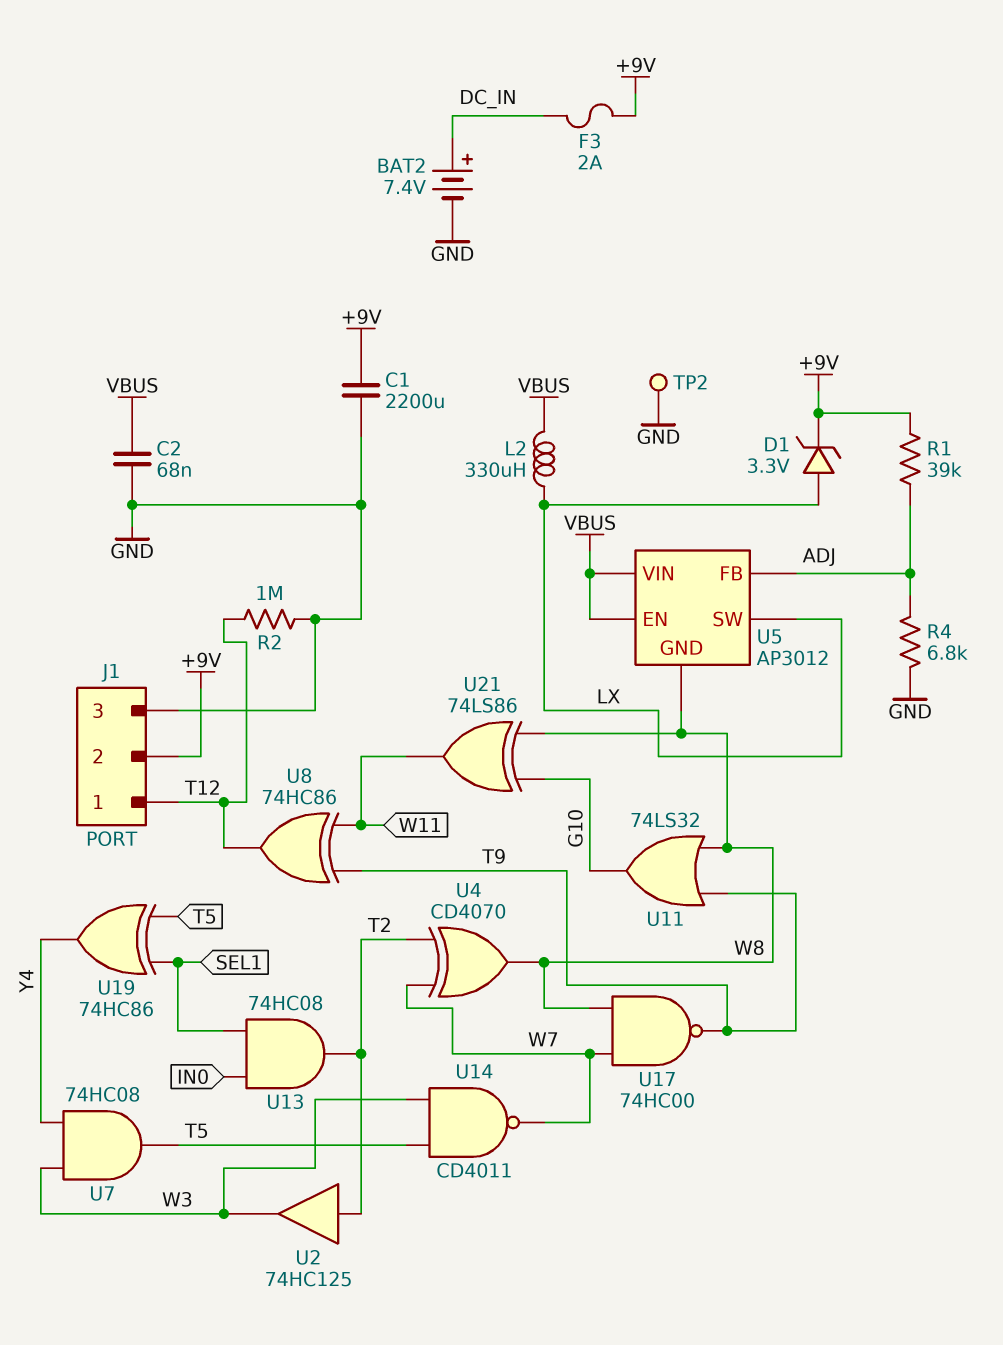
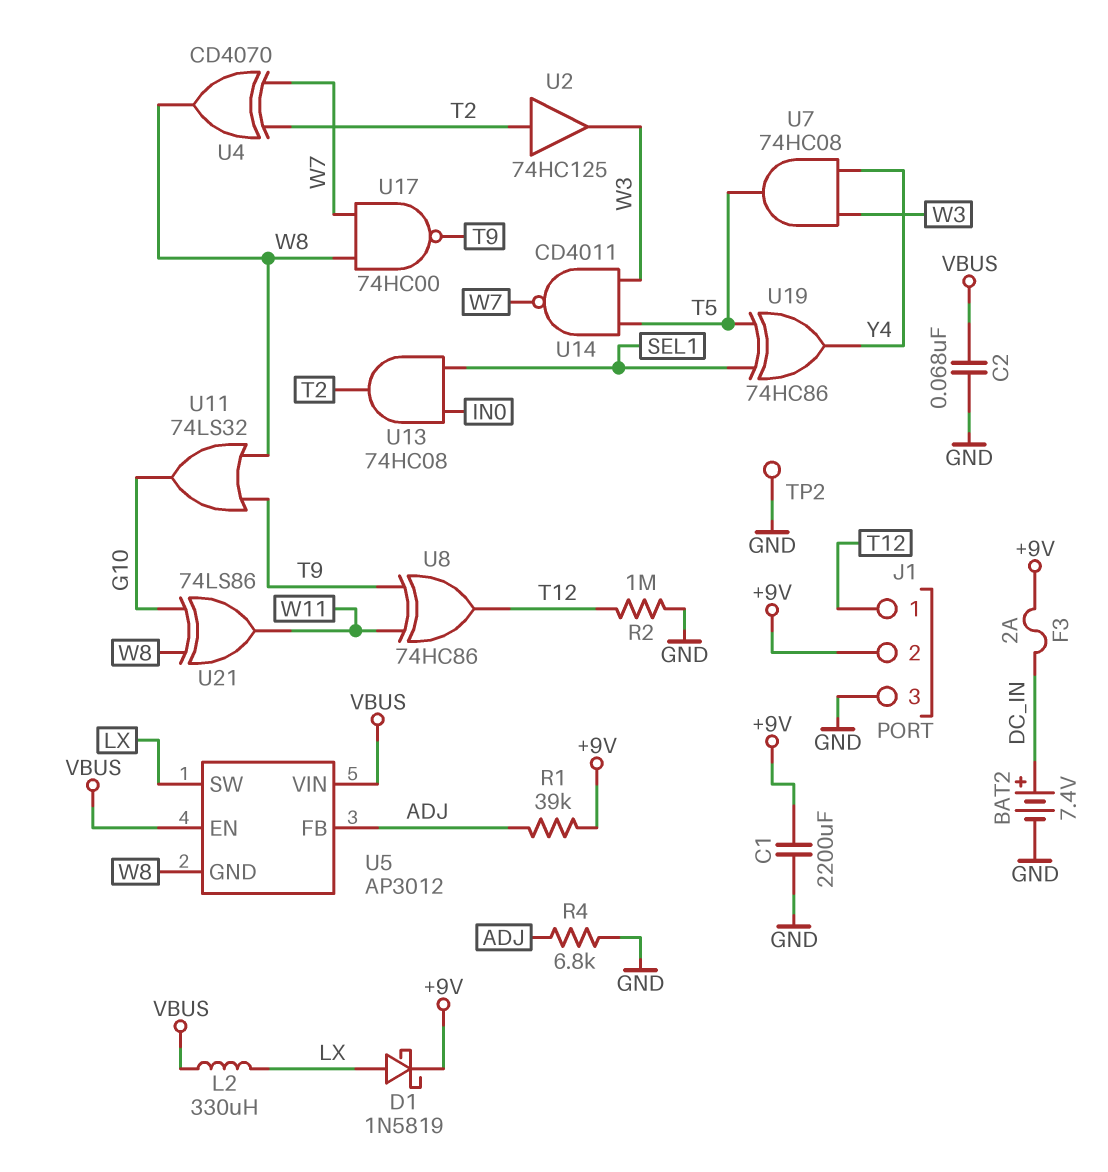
D1: zener 3.3V (A LX, K +9V) -> schottky 1N5819 (A LX, K +9V)

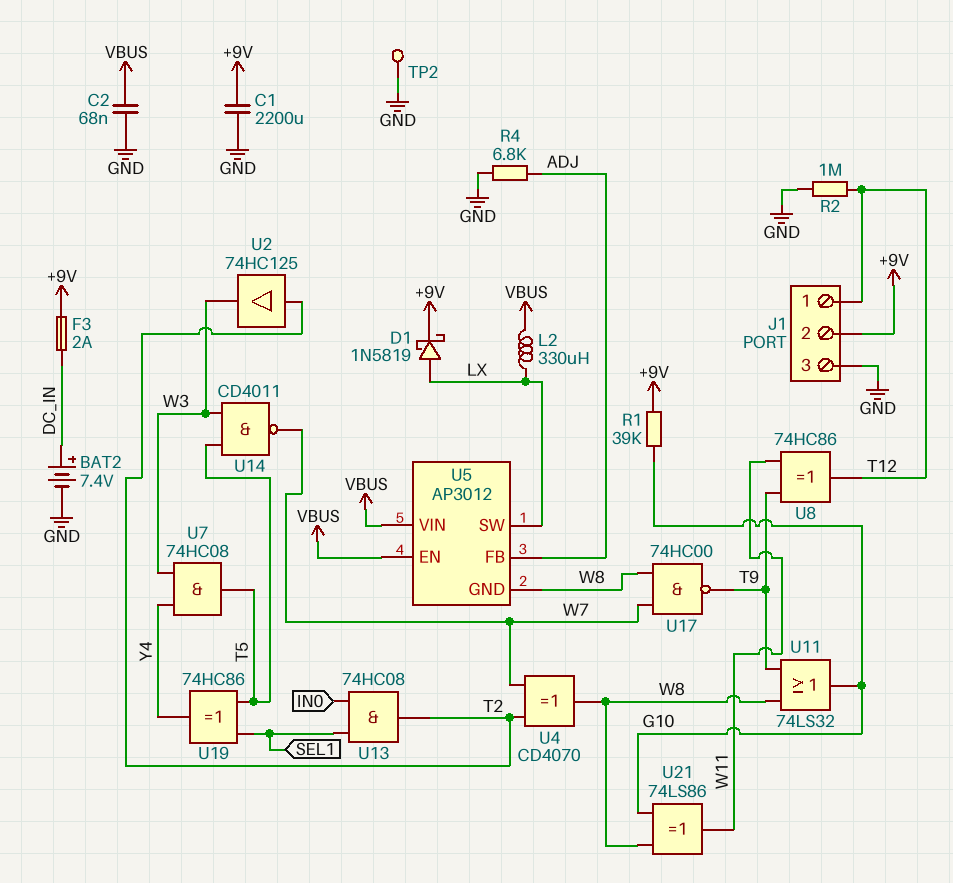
R1: 39k (+9V, ADJ) -> 39k (+9V, G10)

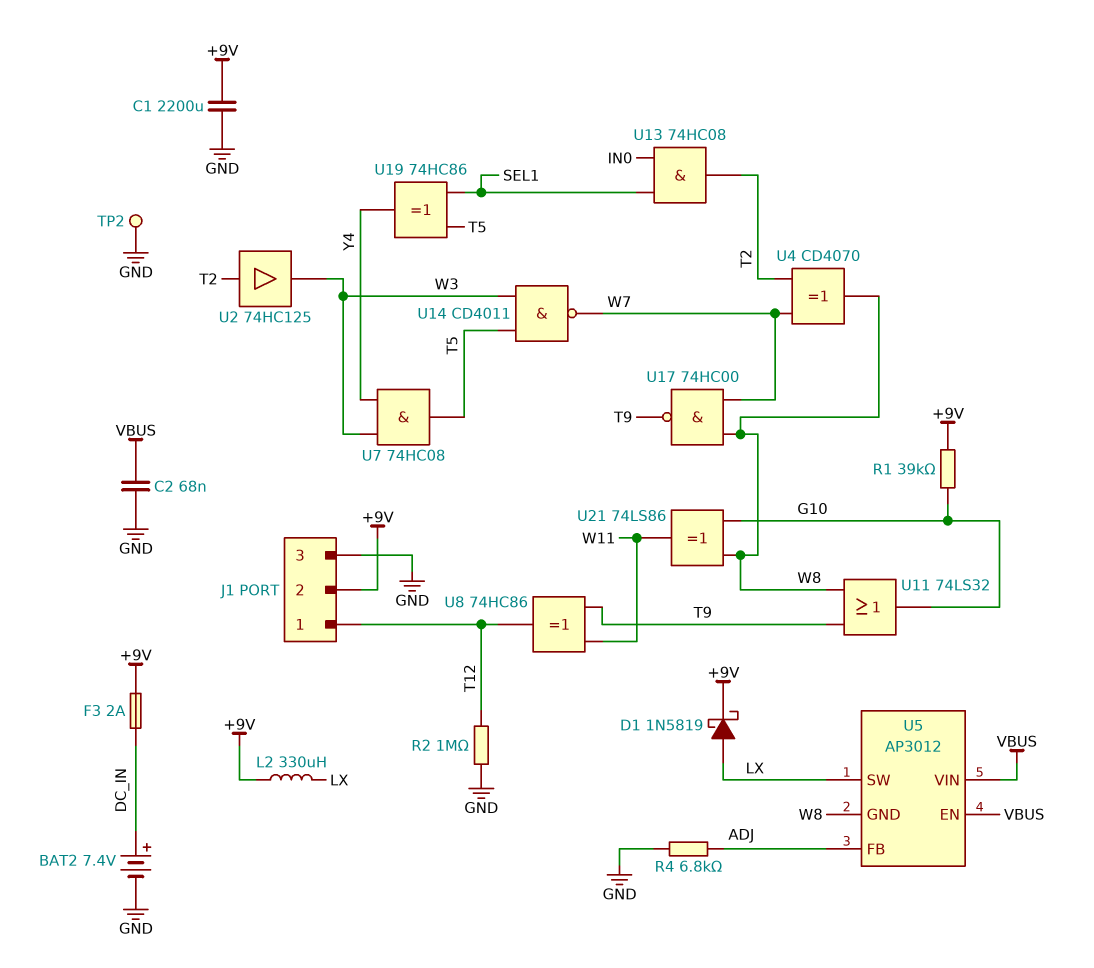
L2: 330uH (LX, VBUS) -> 330uH (+9V, LX)

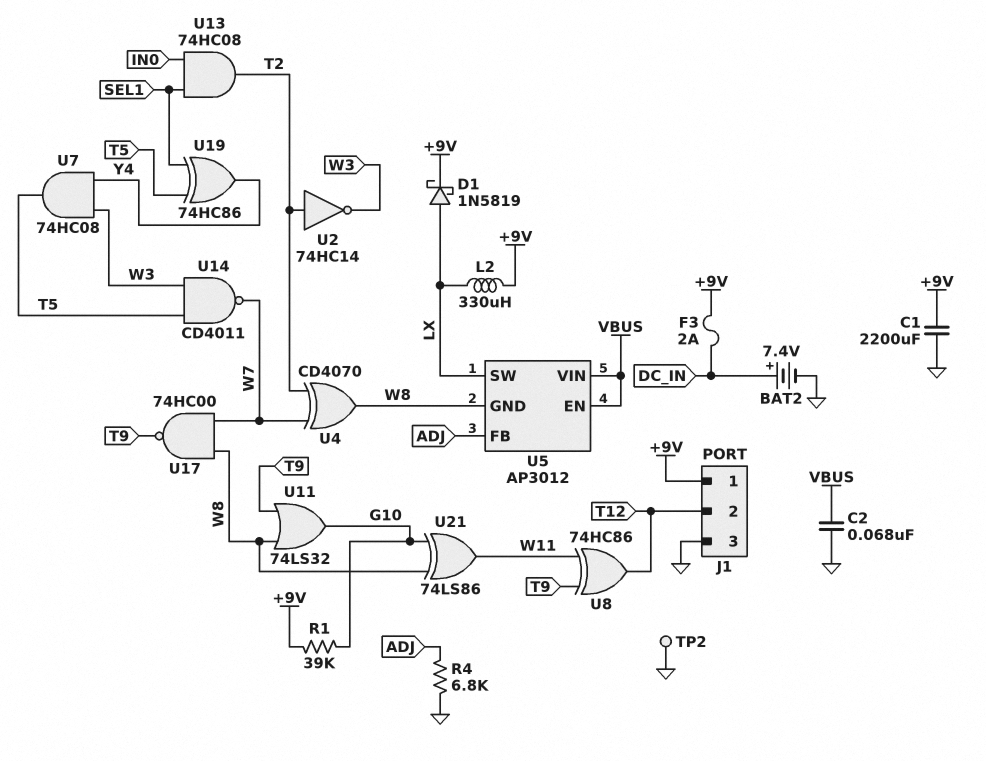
J1 pin 1: T12 -> +9V
J1 pin 2: +9V -> T12
R2: 1M (GND, T12) -> none
U2: buffer 74HC125 (in T2, out W3) -> NOT 74HC14 (in T2, out W3)

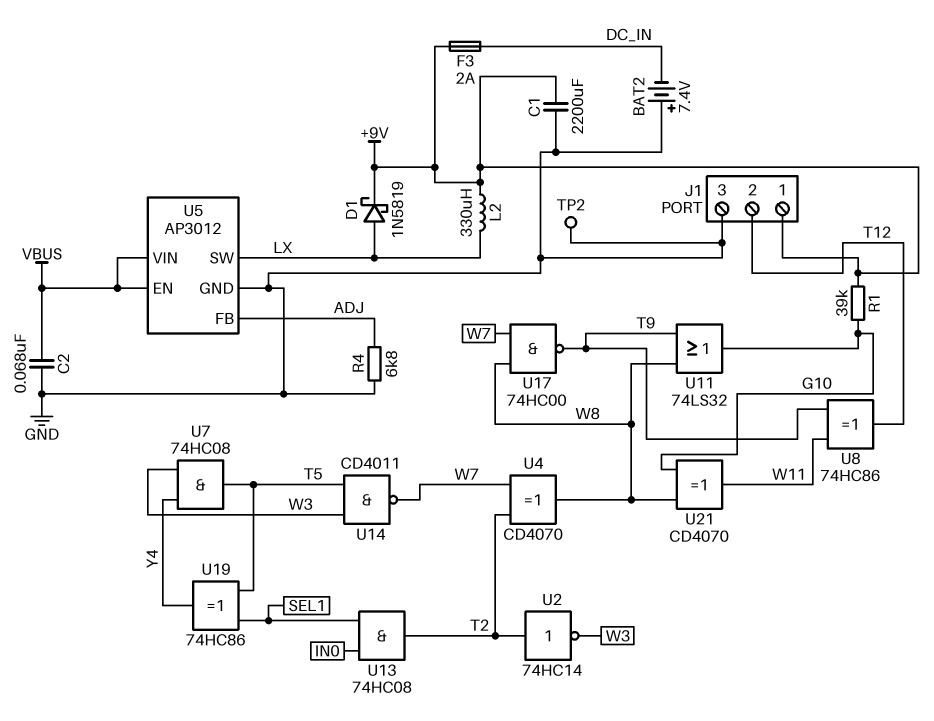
BAT2: 7.4V (plus DC_IN, minus GND) -> 7.4V (plus GND, minus DC_IN)
U5 pin GND: W8 -> GND
U21: XOR 74LS86 (in G10, in W8, out W11) -> XOR CD4070 (in G10, in W8, out W11)

